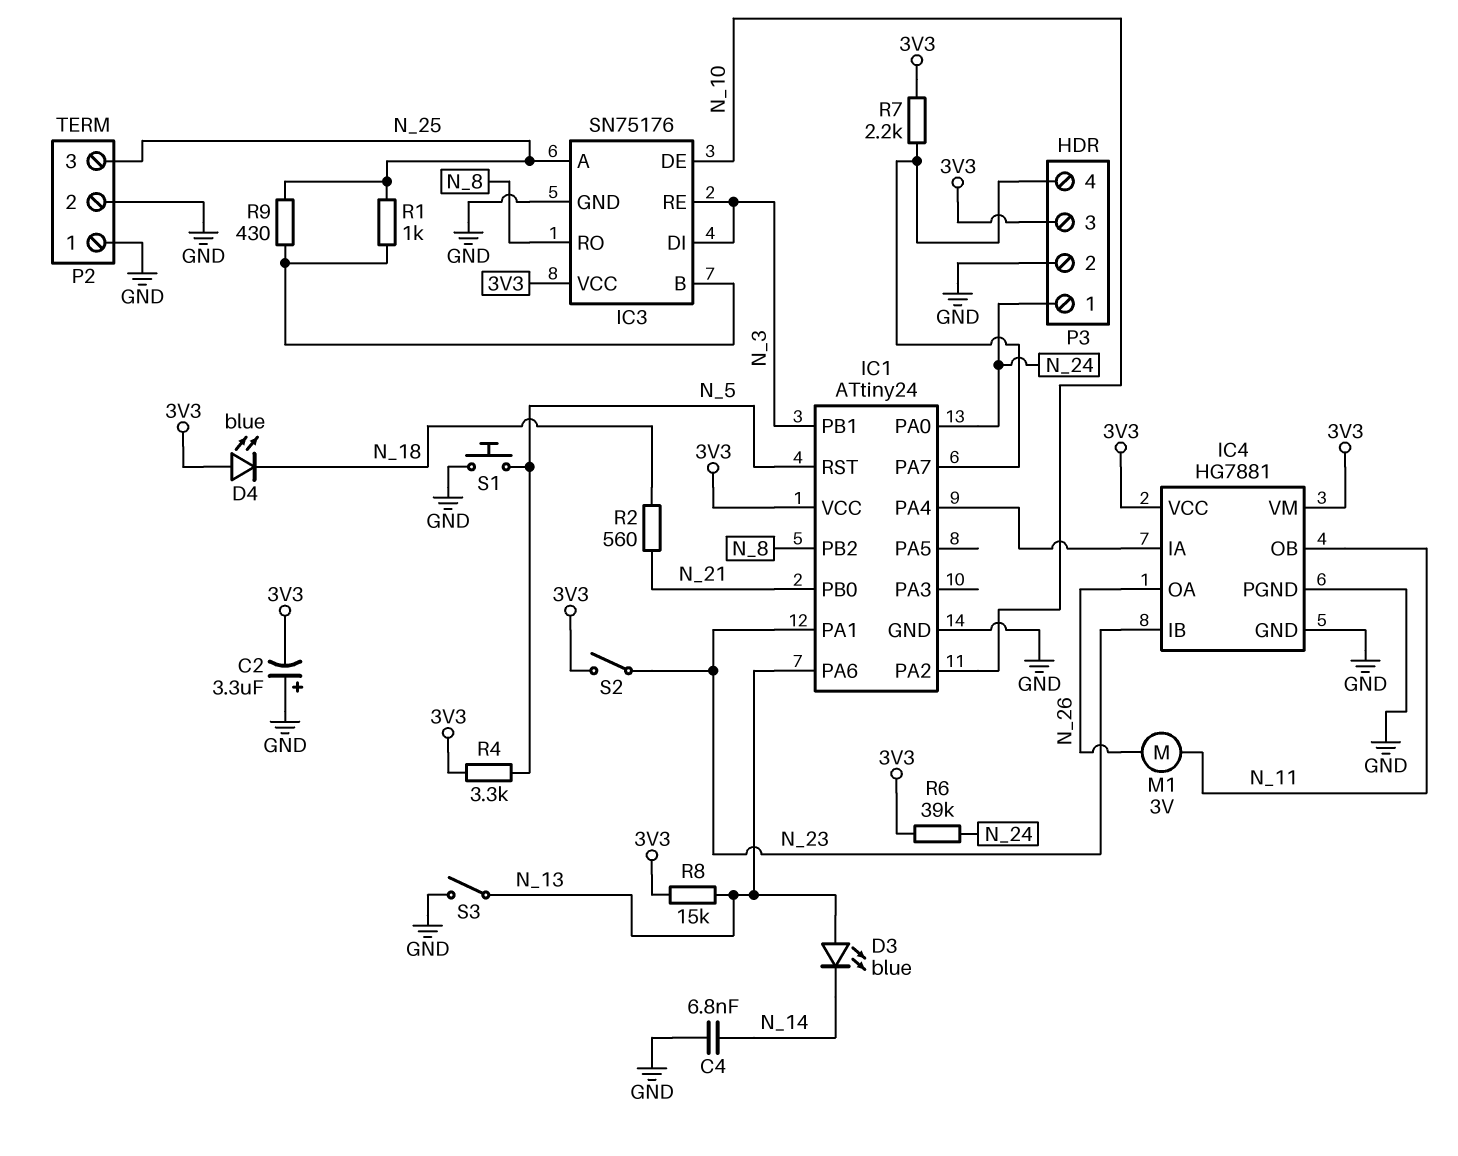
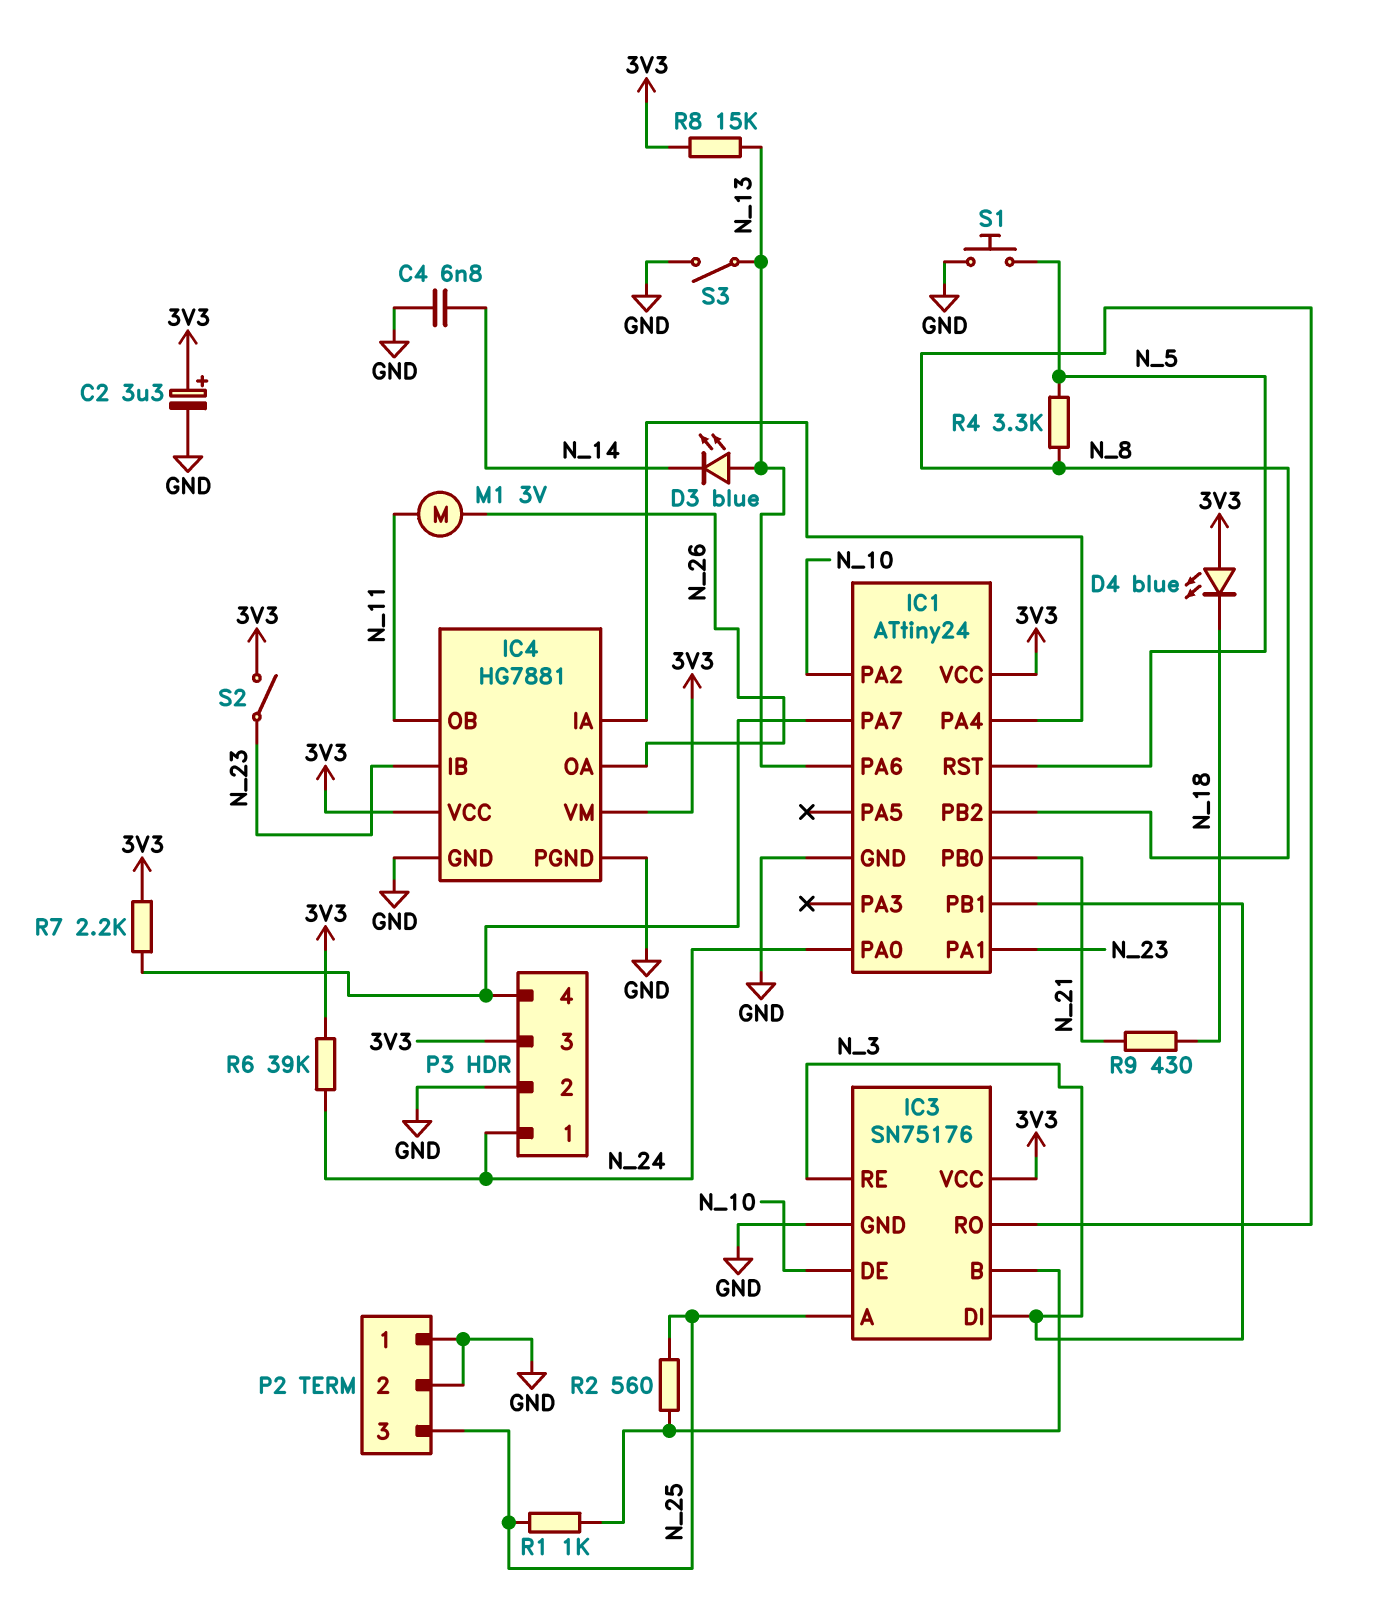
C2: 3.3uF (plus GND, minus 3V3) -> 3.3uF (plus 3V3, minus GND)
R2: 560 (N_18, N_21) -> 560 (IC3/B, N_25)
R4: 3.3k (3V3, N_5) -> 3.3k (N_5, N_8)
R9: 430 (IC3/B, N_25) -> 430 (N_18, N_21)

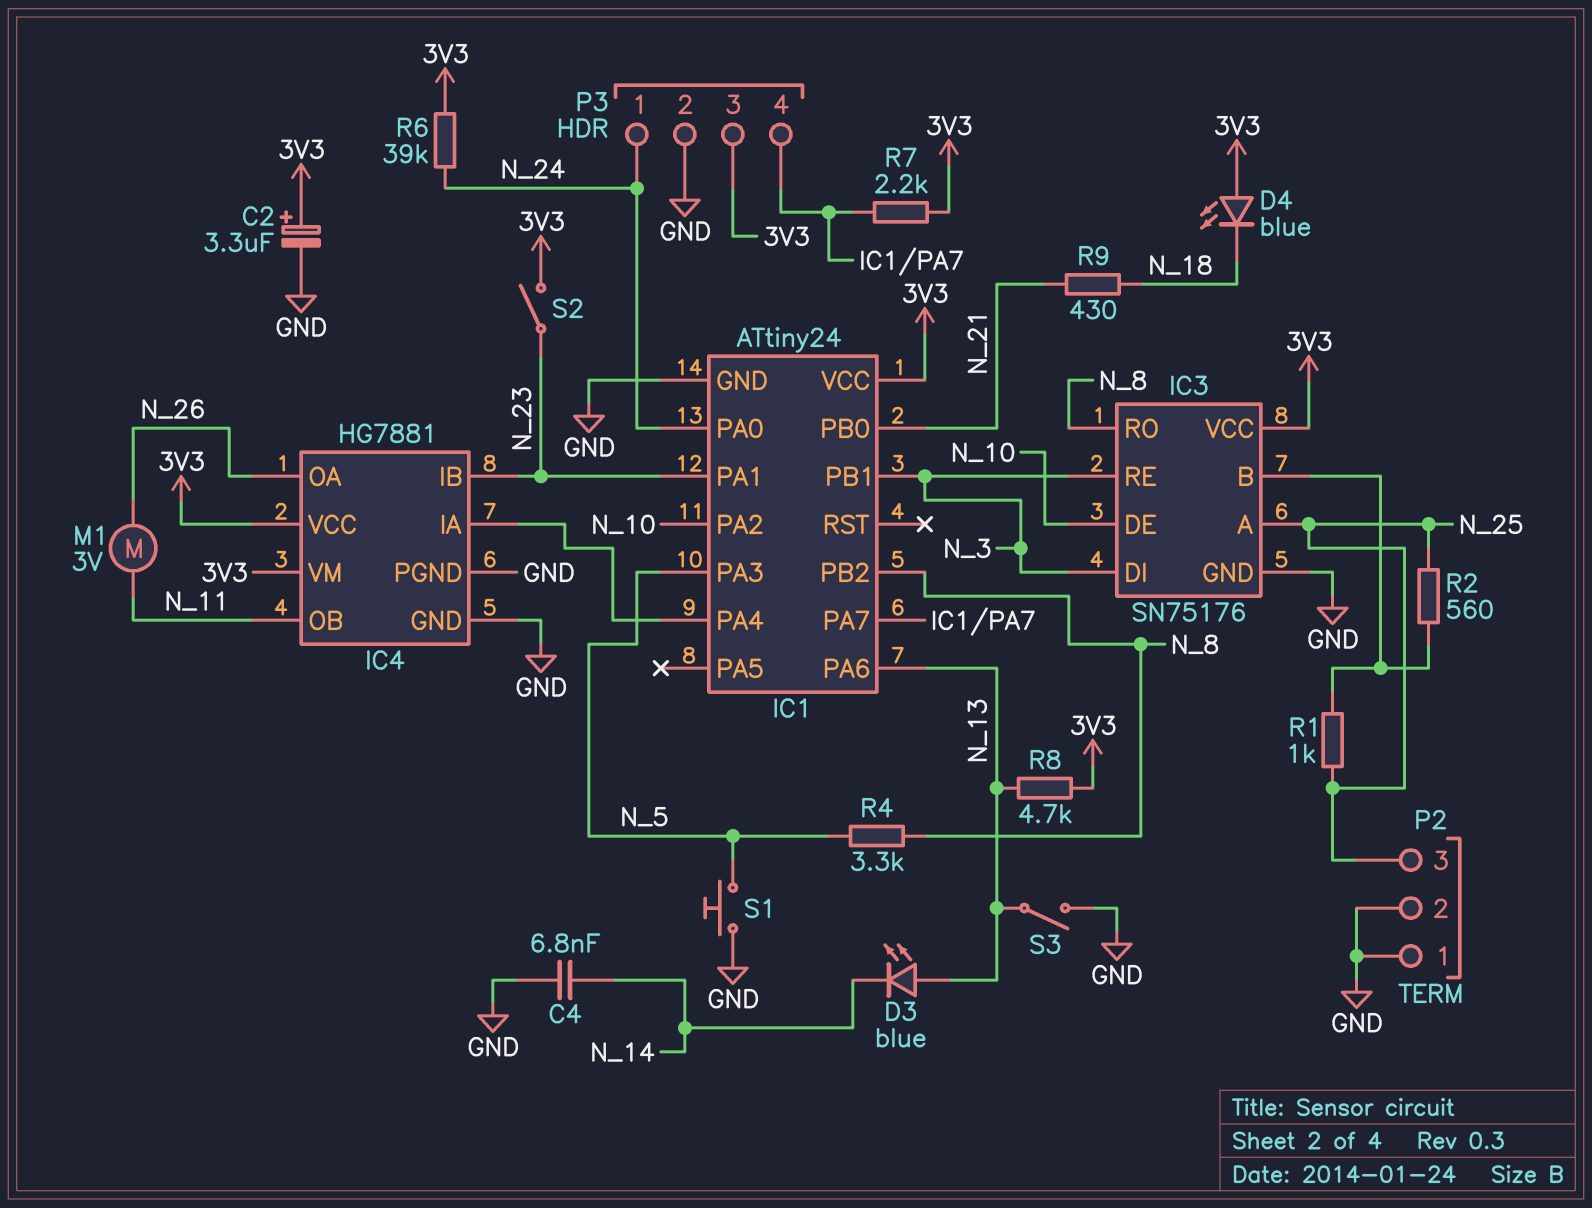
IC1 pin PA3: none -> N_5
IC1 pin RST: N_5 -> none
R8: 15k (3V3, N_13) -> 4.7k (3V3, N_13)

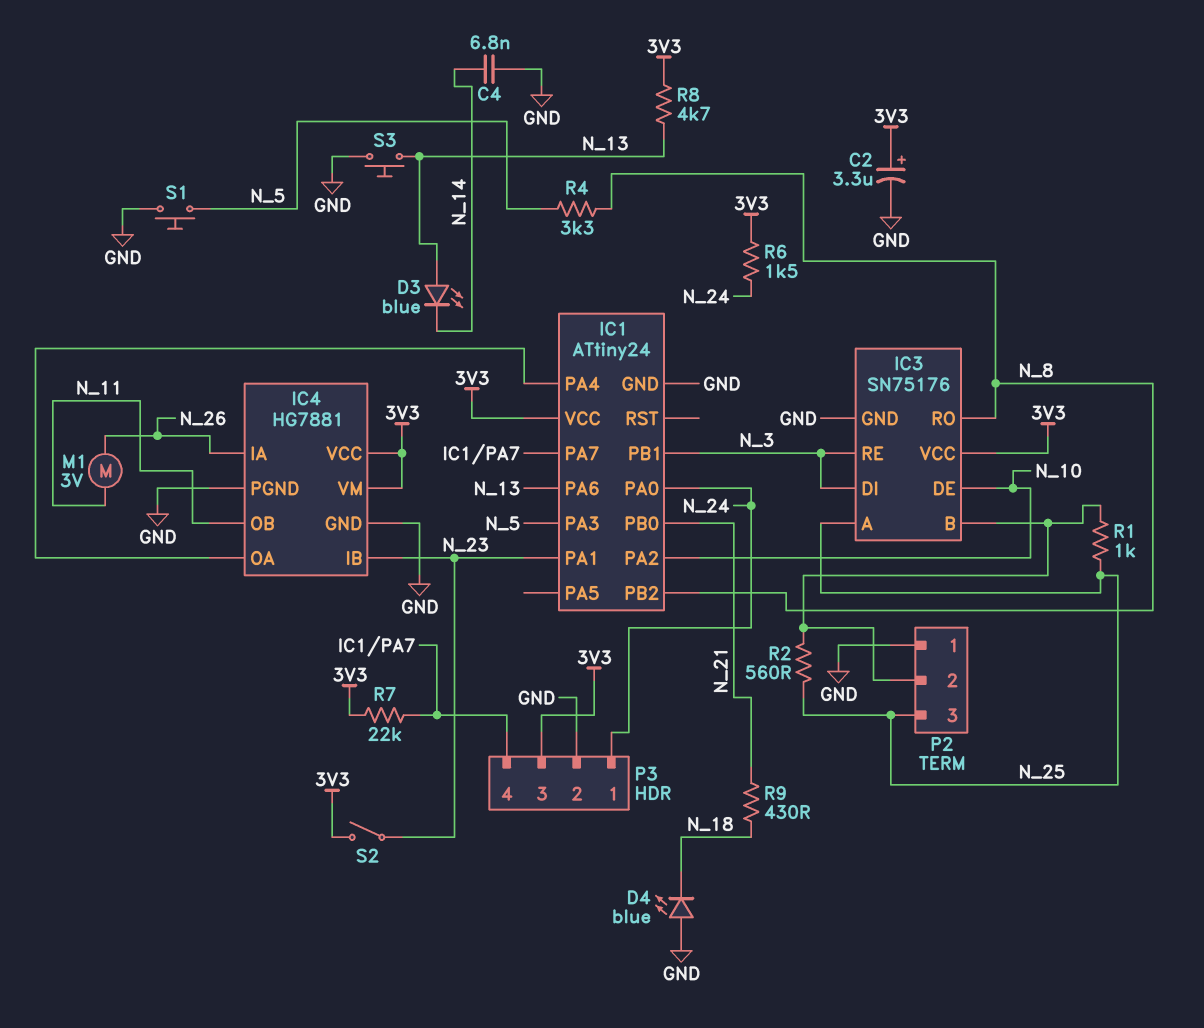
D4: LED blue (A 3V3, K N_18) -> LED blue (A GND, K N_18)
IC4 pin IA: IC1/PA4 -> N_26
IC4 pin OA: N_26 -> IC1/PA4
P2 pin 2: GND -> IC3/B
R6: 39k (3V3, N_24) -> 1.5k (3V3, N_24)
R7: 2.2k (3V3, IC1/PA7) -> 22k (3V3, IC1/PA7)
S3: switch (GND, N_13) -> button (GND, N_13)

